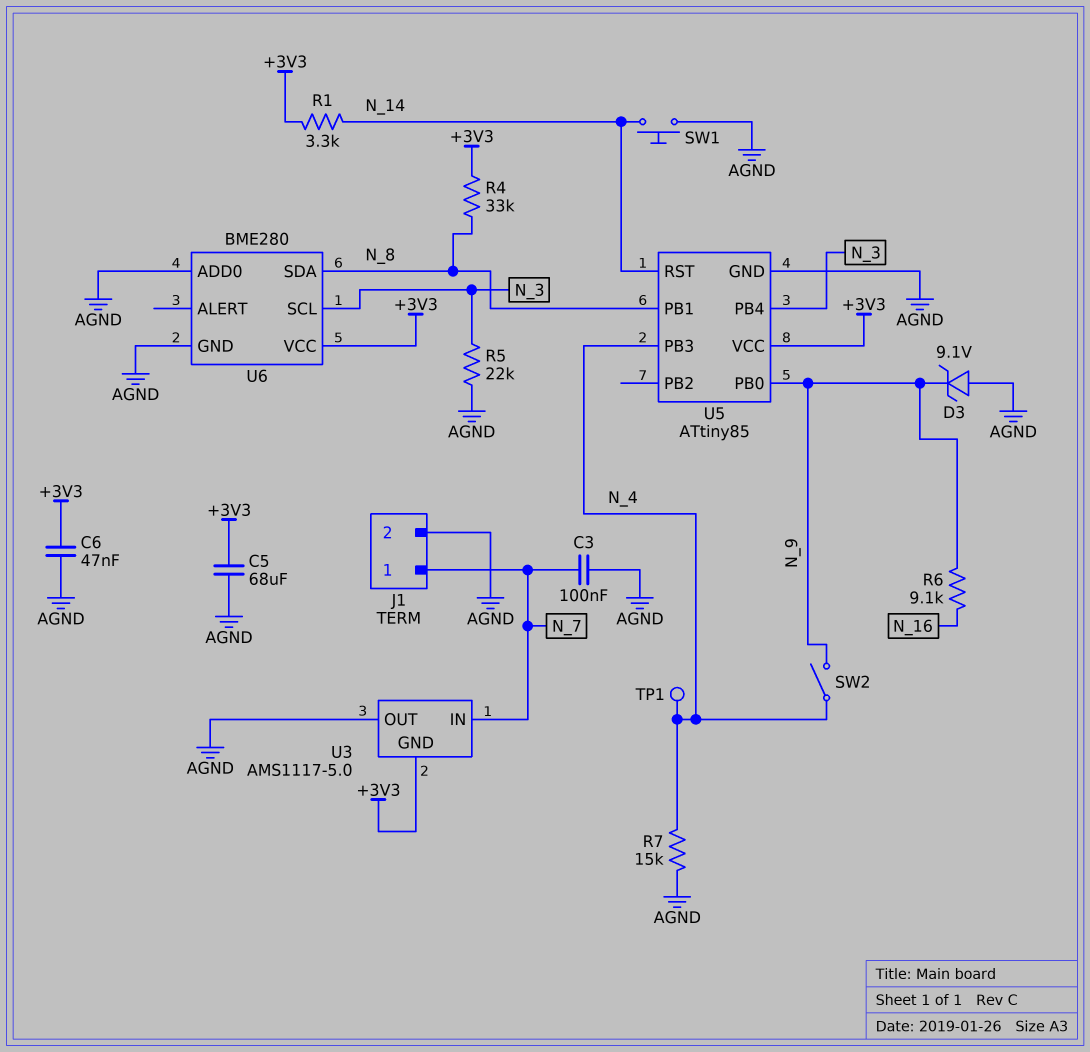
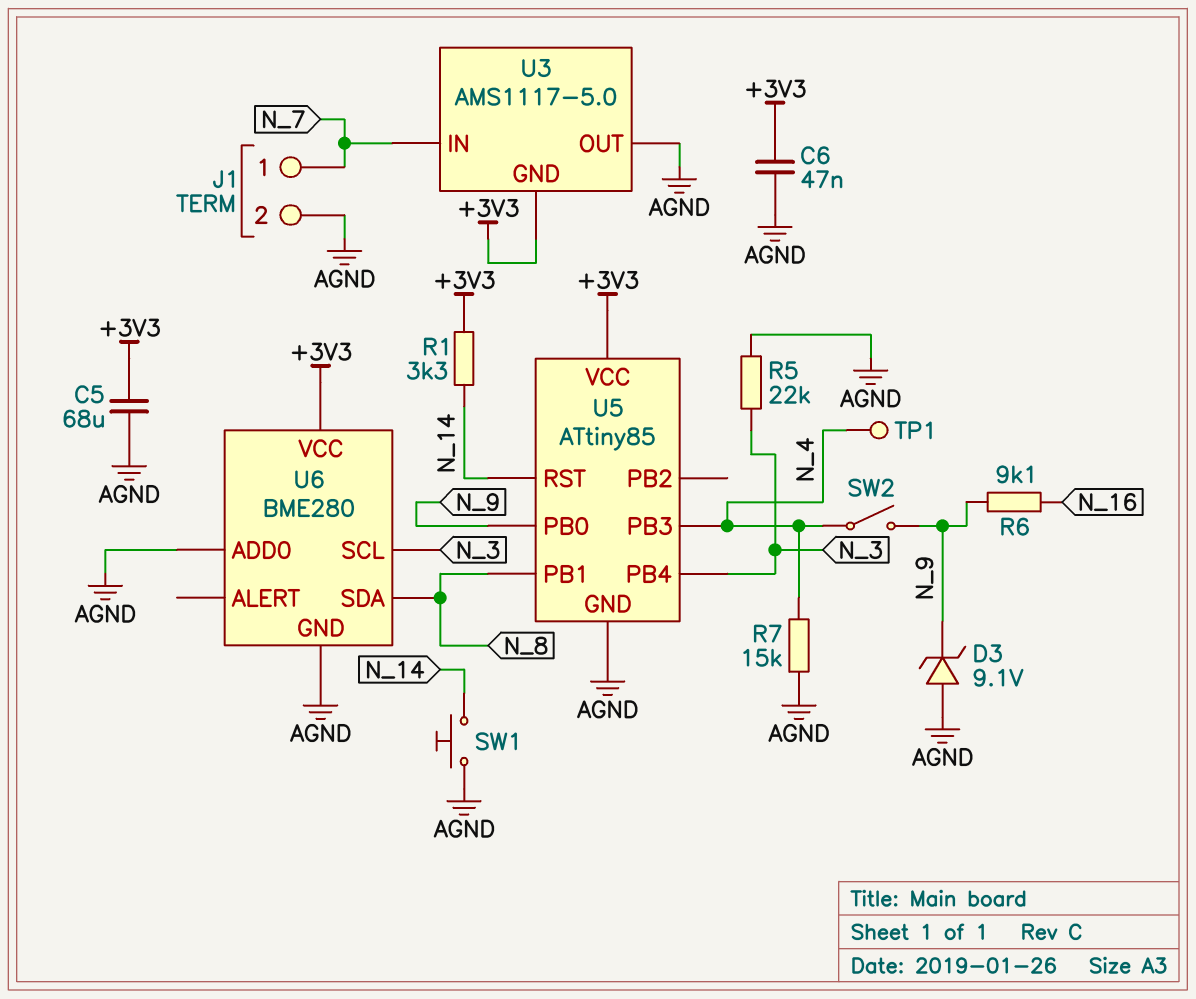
C3: 100nF (AGND, N_7) -> none
R4: 33k (+3V3, N_8) -> none

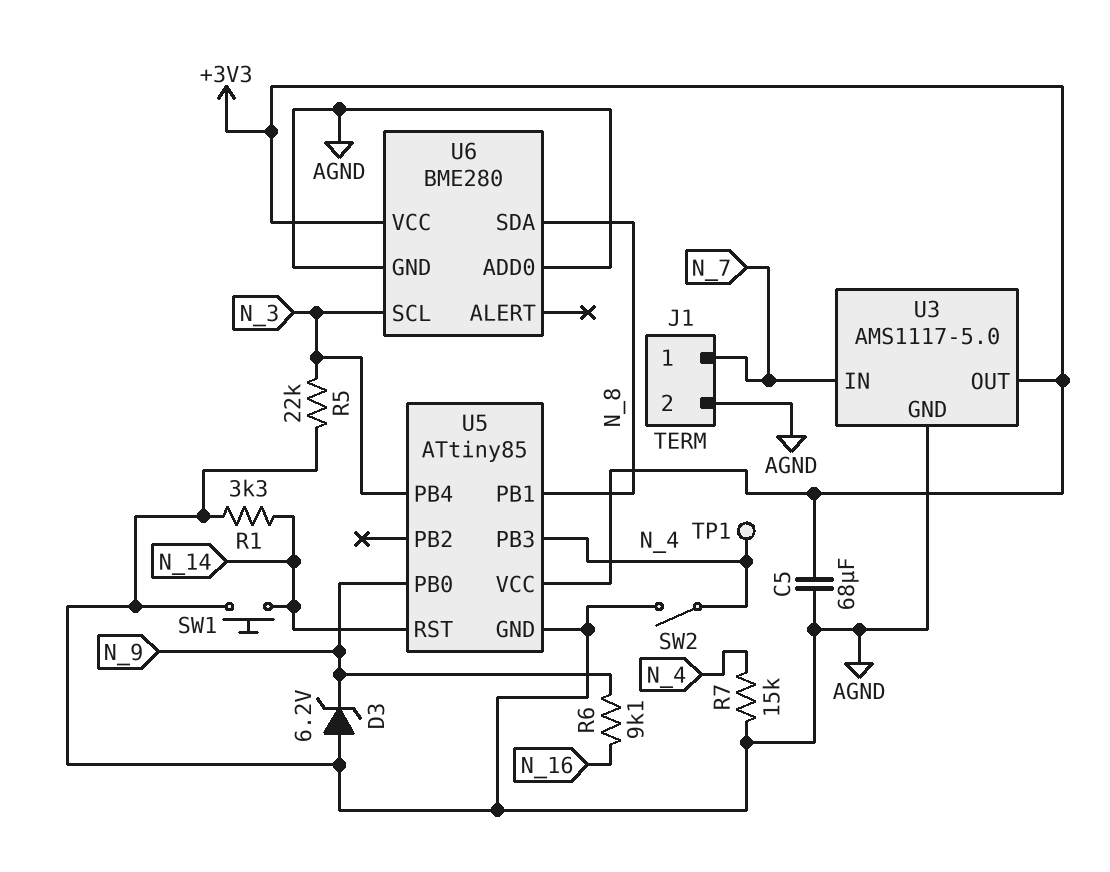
C6: 47nF (+3V3, AGND) -> none
D3: zener 9.1V (A AGND, K N_9) -> zener 6.2V (A AGND, K N_9)
R1: 3.3k (+3V3, N_14) -> 3.3k (AGND, N_14)
SW2: switch (N_4, N_9) -> switch (AGND, N_4)
U3 pin GND: +3V3 -> AGND
U3 pin OUT: AGND -> +3V3

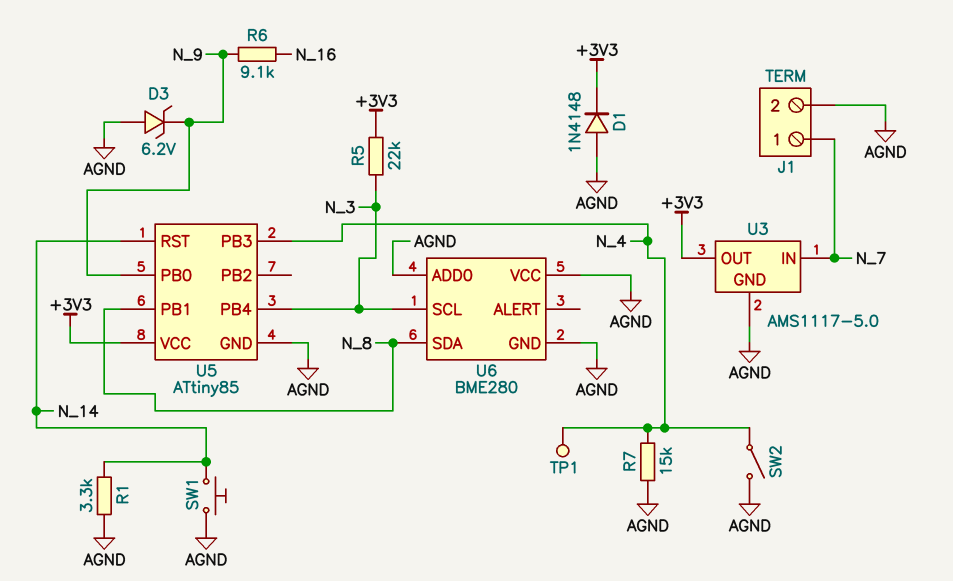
C5: 68uF (+3V3, AGND) -> none
D1: none -> diode 1N4148 (A AGND, K +3V3)
R5: 22k (AGND, N_3) -> 22k (+3V3, N_3)
U6 pin VCC: +3V3 -> AGND

